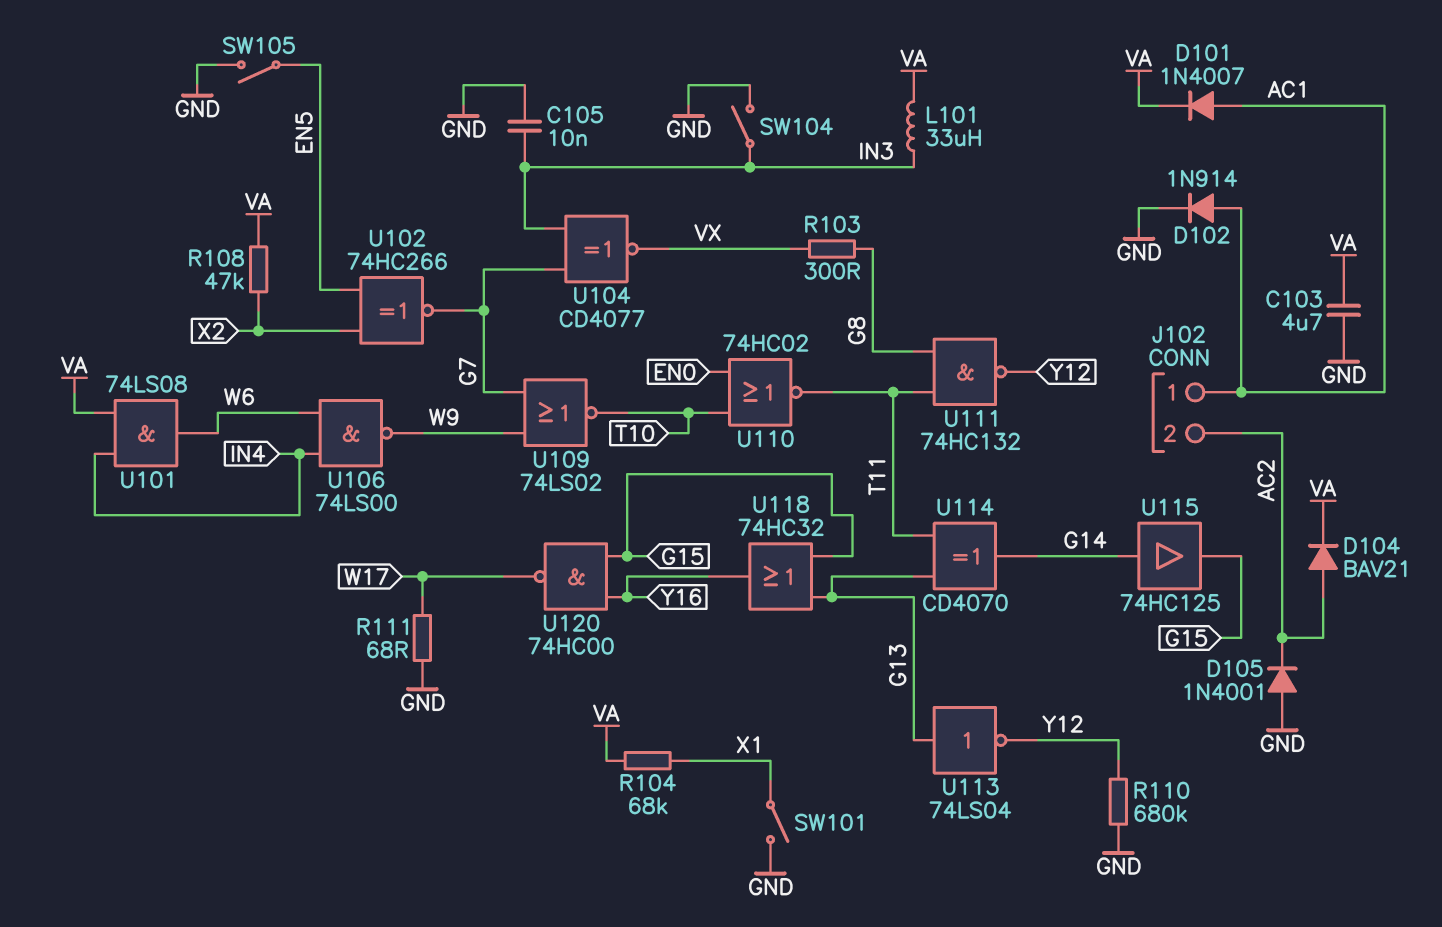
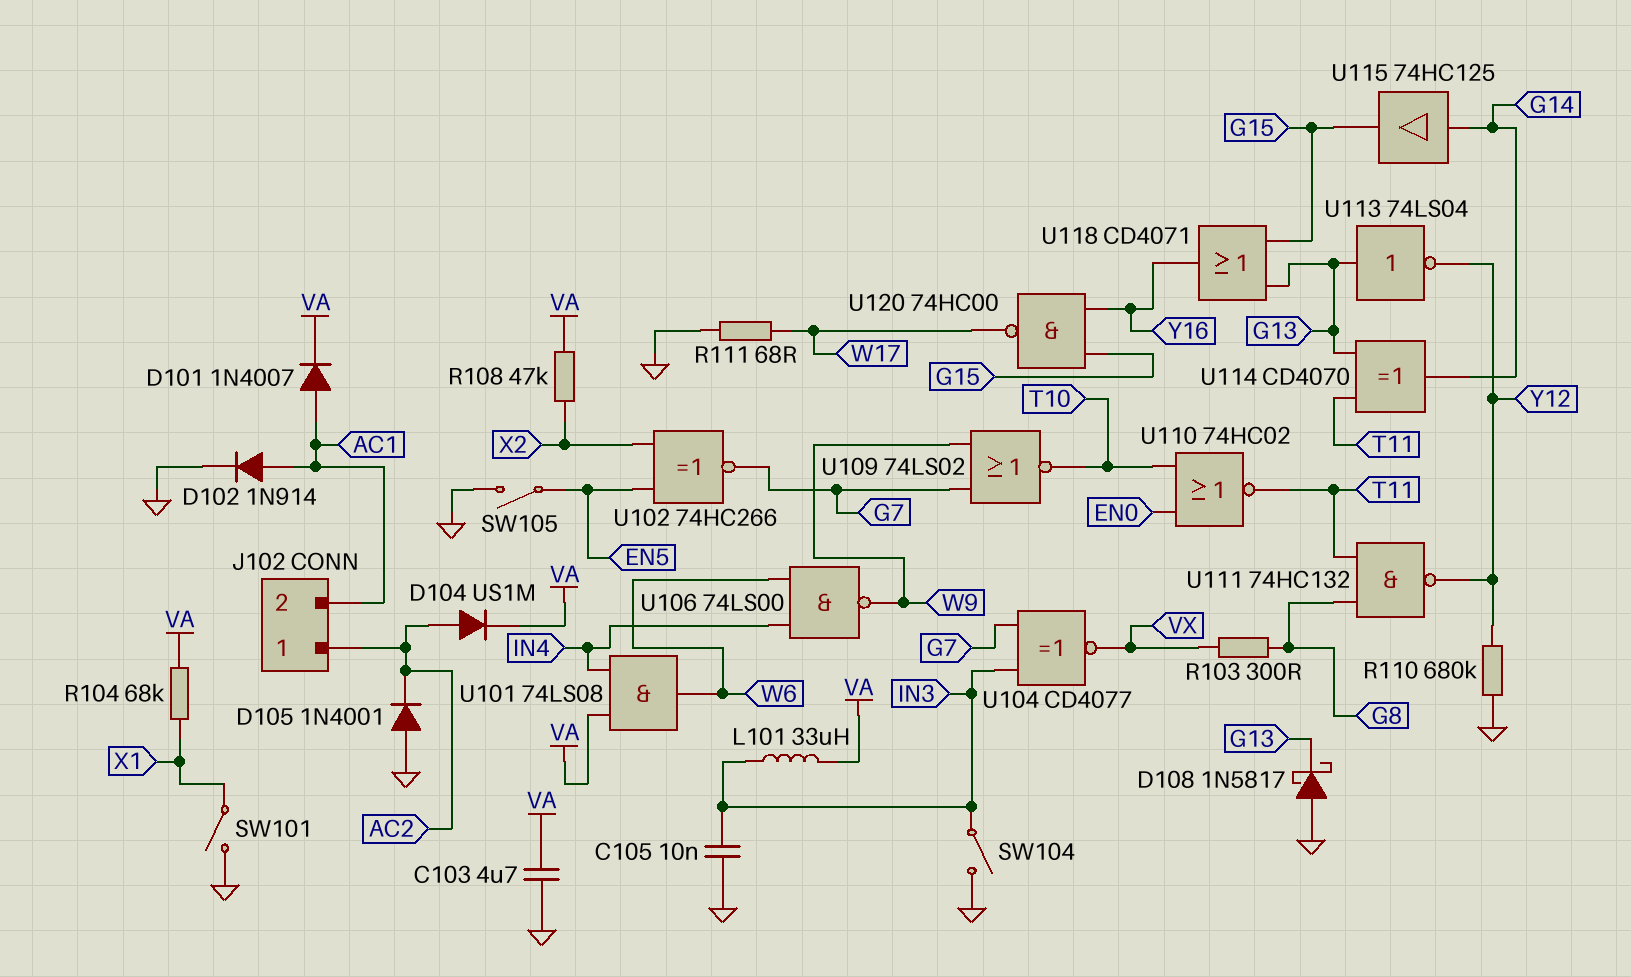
D104: diode BAV21 (A AC2, K VA) -> diode US1M (A AC2, K VA)
D108: none -> schottky 1N5817 (A GND, K G13)
J102 pin 1: AC1 -> AC2
J102 pin 2: AC2 -> AC1
U118: OR 74HC32 (in G13, in G15, out Y16) -> OR CD4071 (in G13, in G15, out Y16)

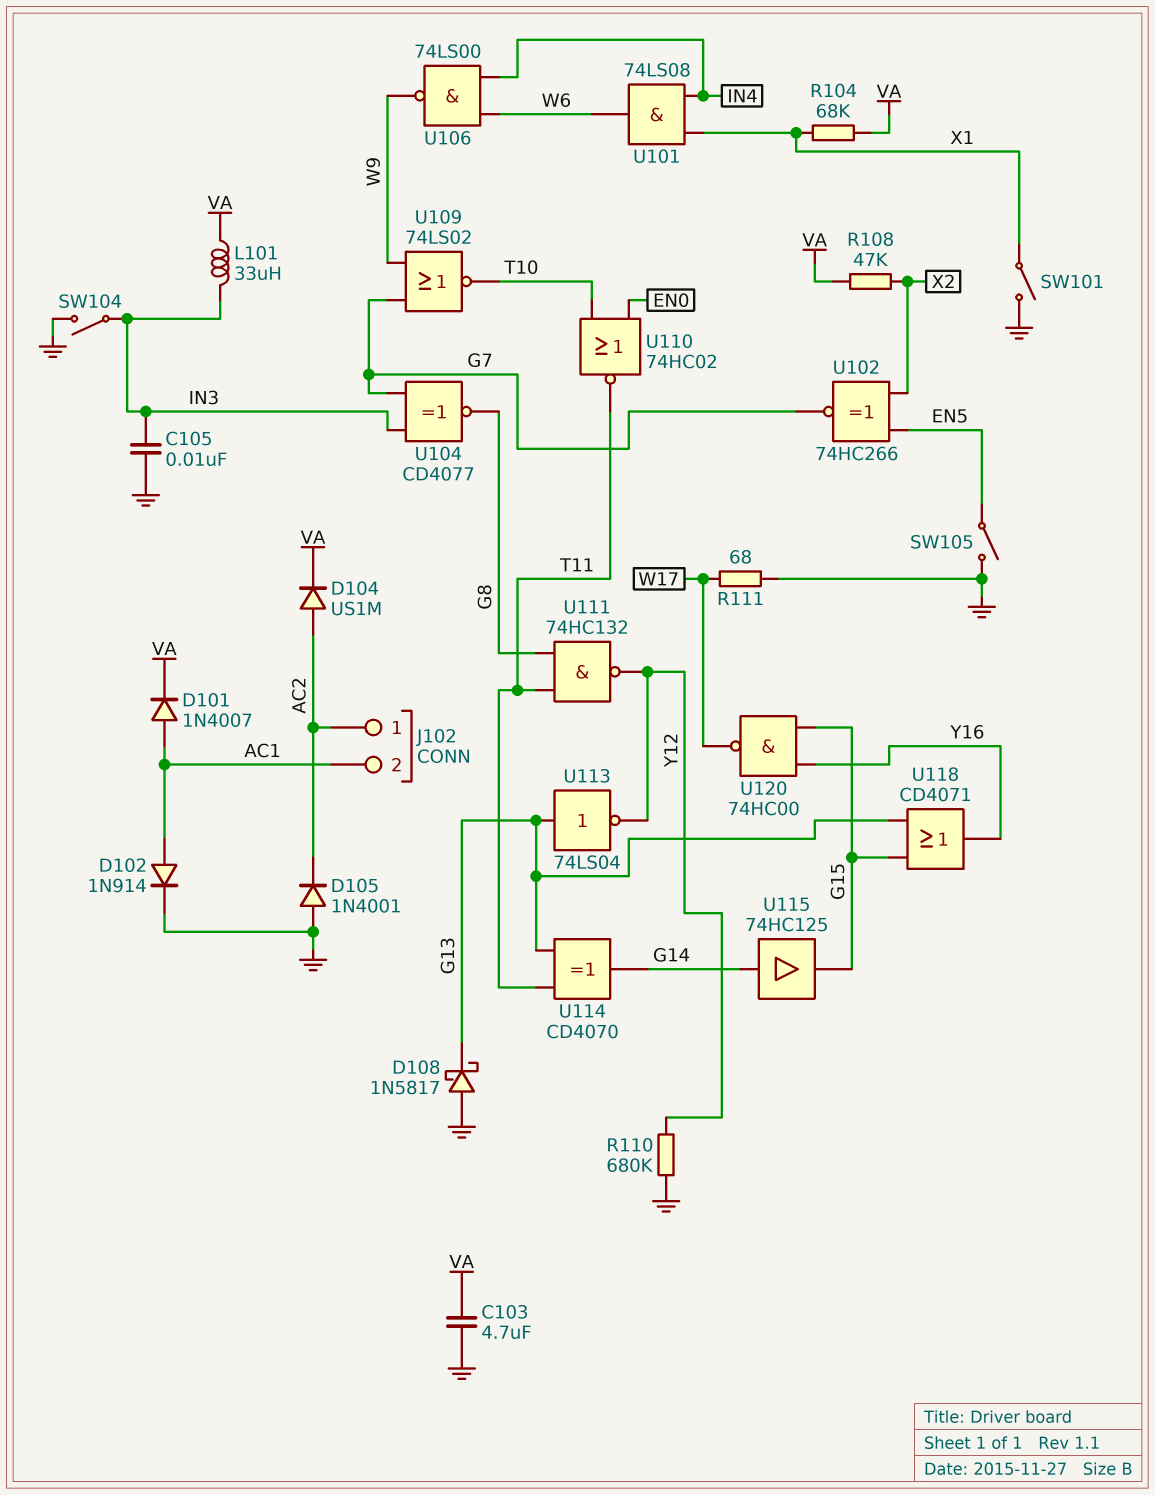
R103: 300 (G8, VX) -> none
U101: AND 74LS08 (in IN4, in VA, out W6) -> AND 74LS08 (in IN4, in X1, out W6)
U104: XNOR CD4077 (in G7, in IN3, out VX) -> XNOR CD4077 (in G7, in IN3, out G8)

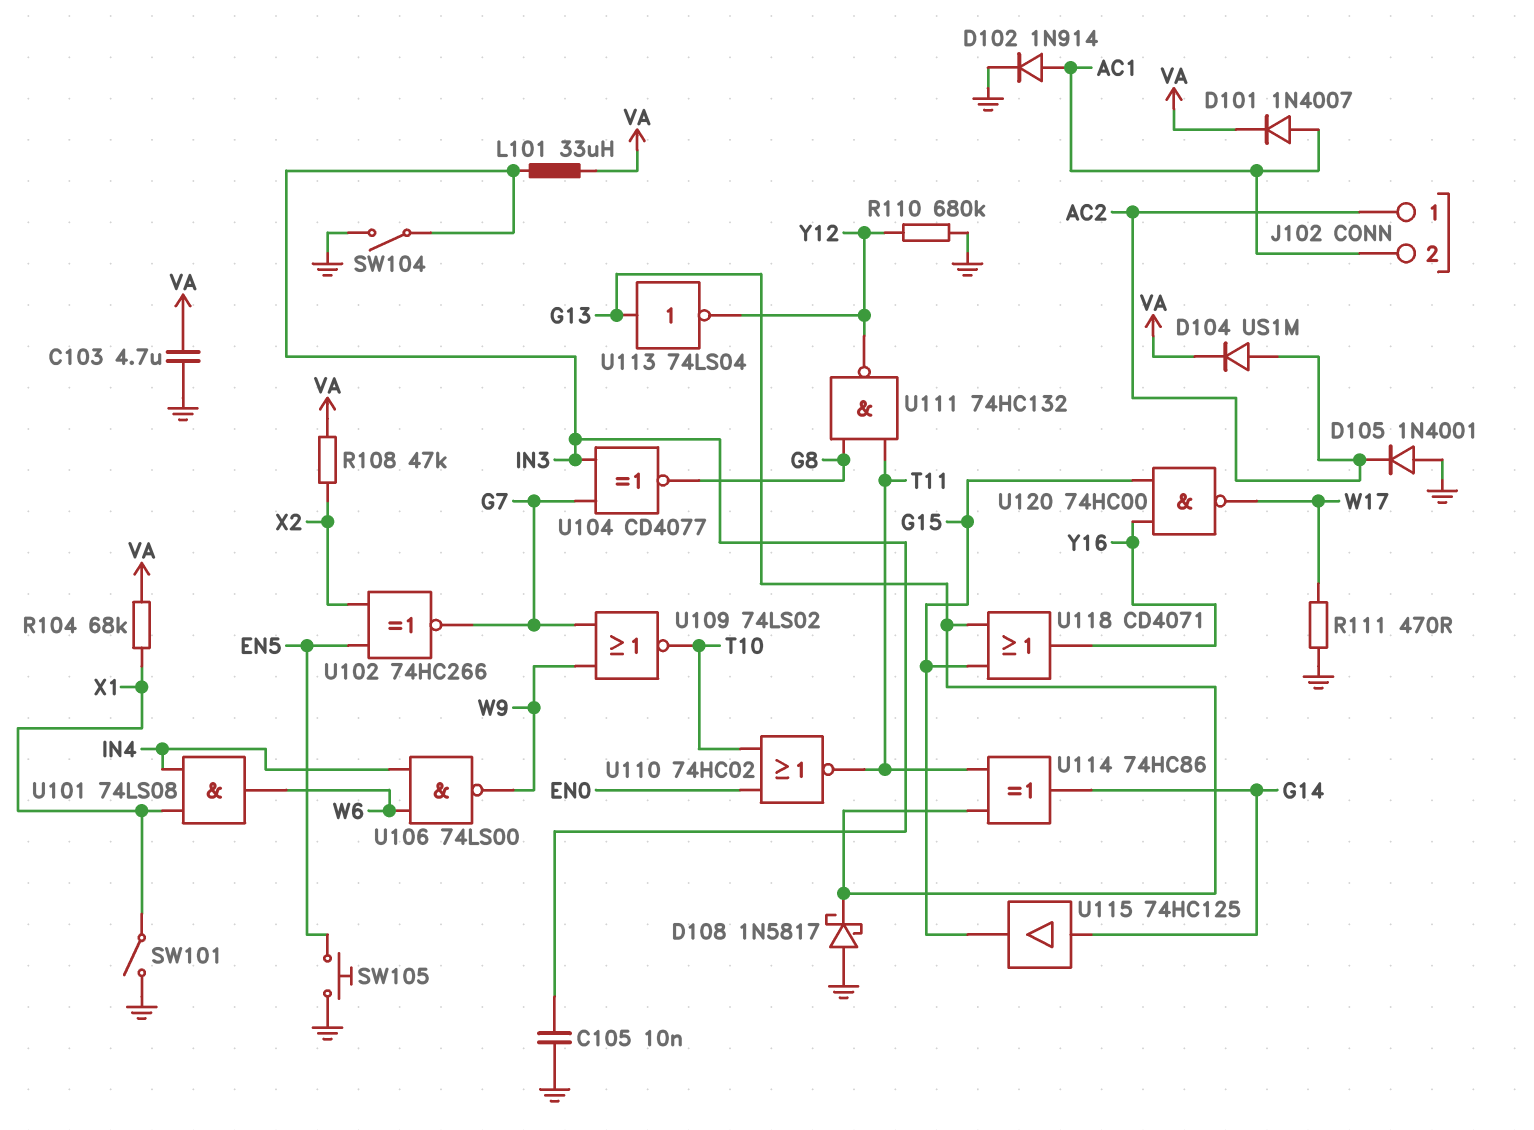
R111: 68 (GND, W17) -> 470 (GND, W17)
SW105: switch (EN5, GND) -> button (EN5, GND)
U114: XOR CD4070 (in G13, in T11, out G14) -> XOR 74HC86 (in G13, in T11, out G14)

